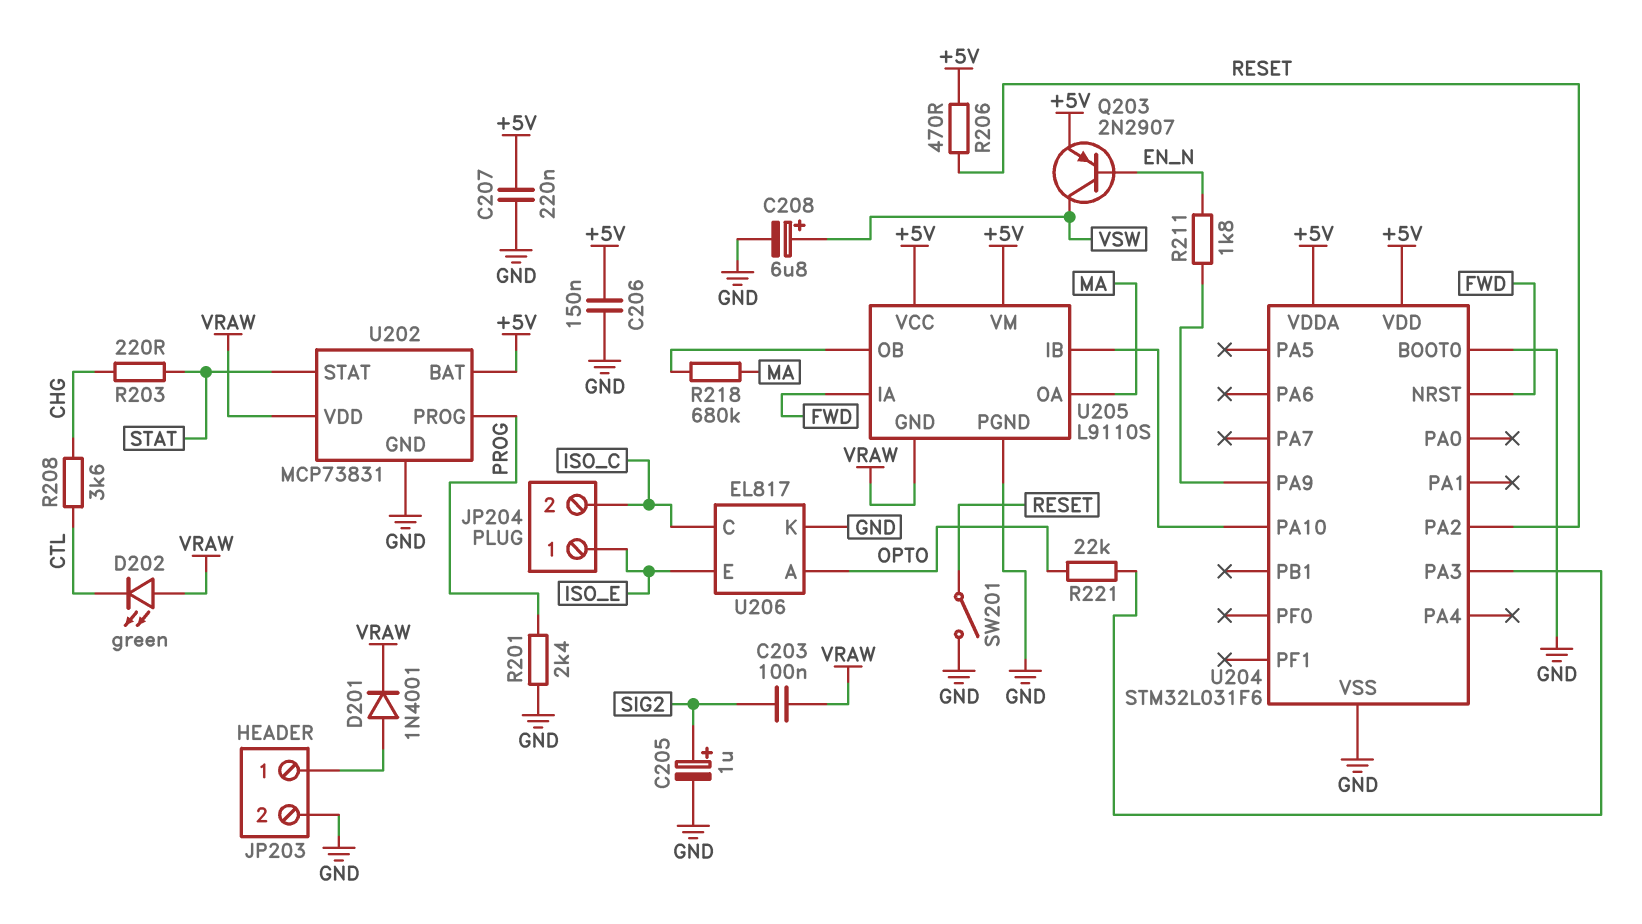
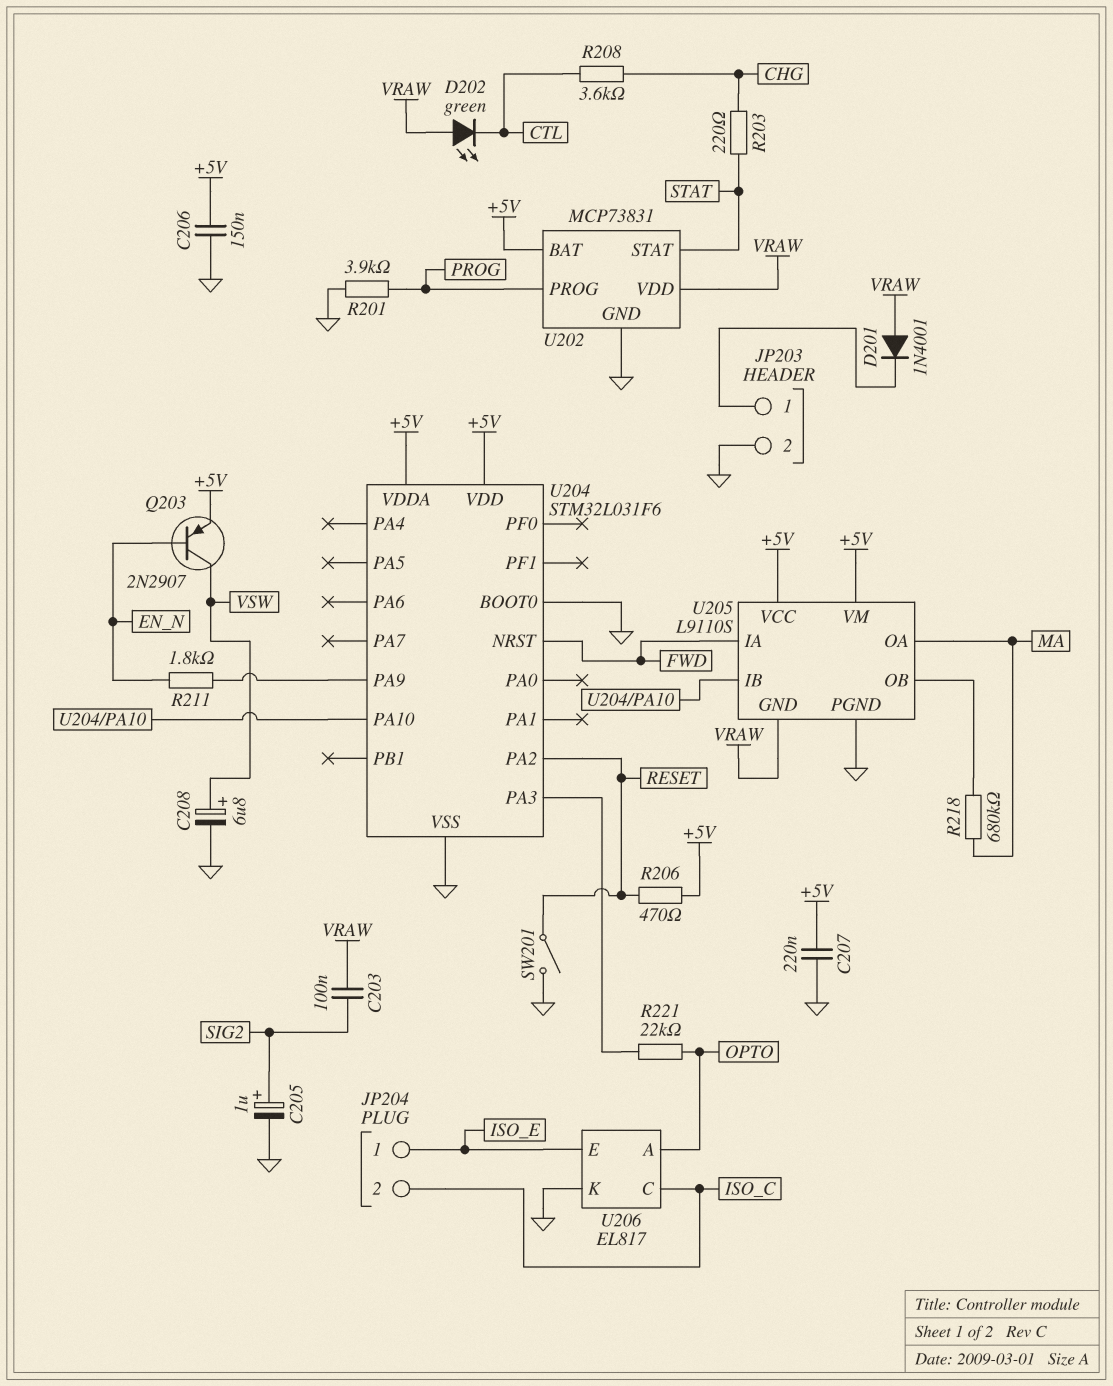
D201: diode 1N4001 (A JP203/1, K VRAW) -> diode 1N4001 (A VRAW, K JP203/1)
R201: 2.4k (GND, PROG) -> 3.9k (GND, PROG)

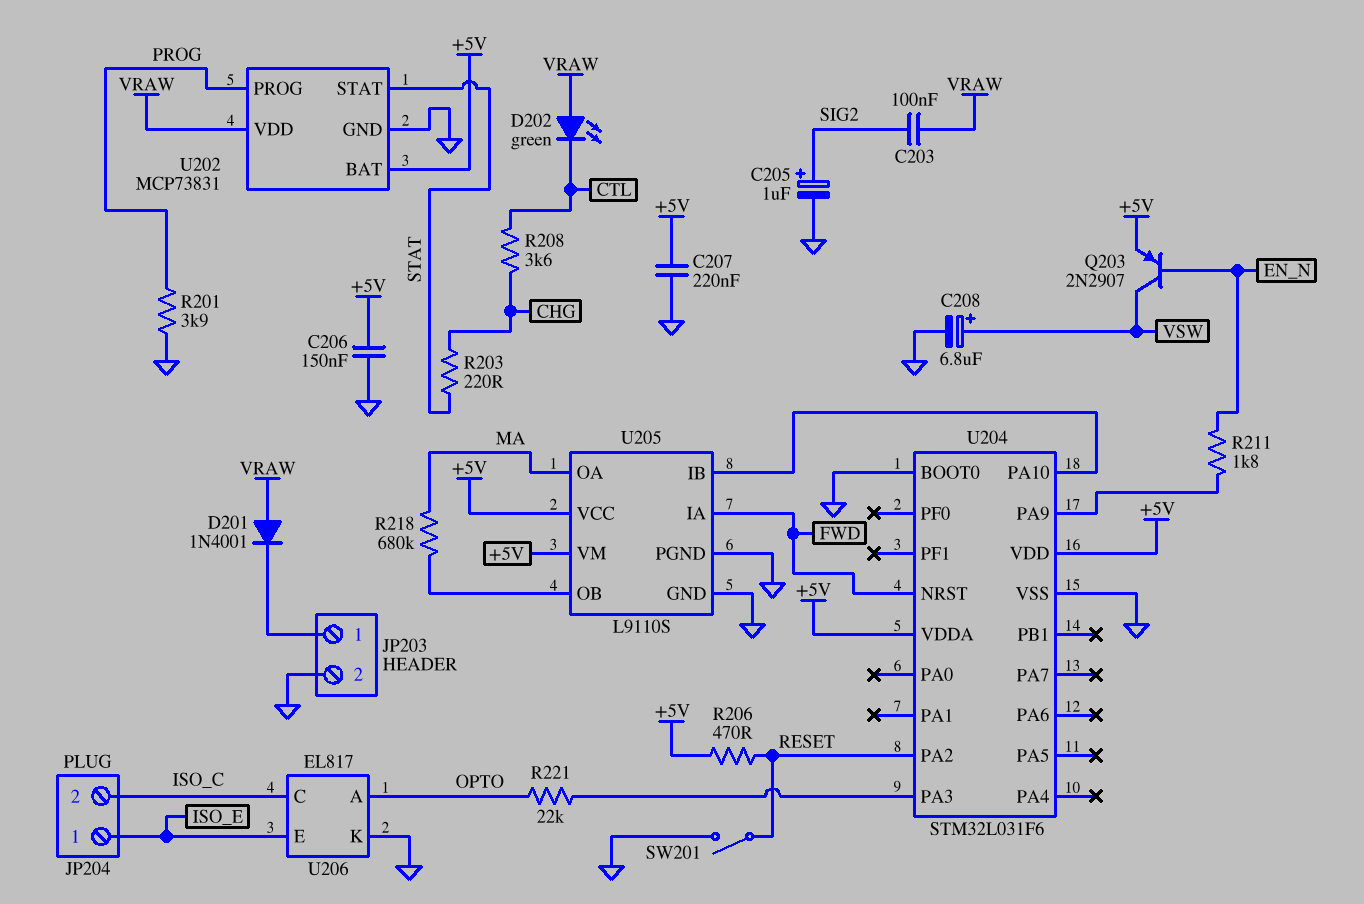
U205 pin GND: VRAW -> GND

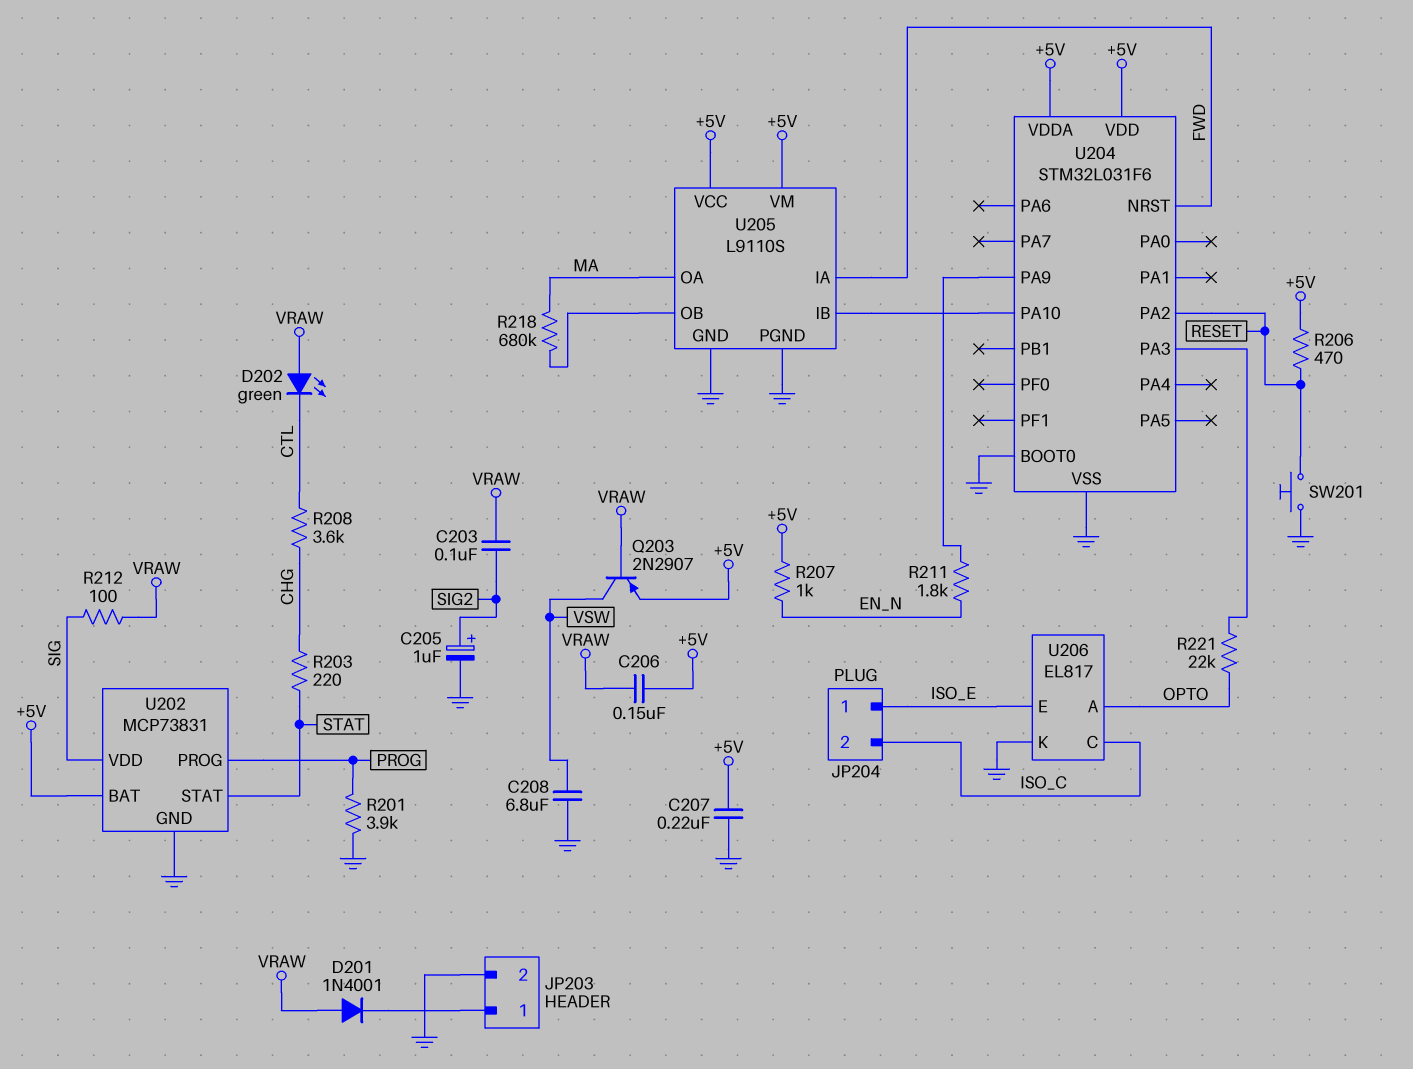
C206: 150nF (+5V, GND) -> 150nF (+5V, VRAW)
C208: 6.8uF (plus VSW, minus GND) -> 6.8uF (GND, VSW)
Q203: PNP 2N2907 (B EN_N, C VSW, E +5V) -> PNP 2N2907 (B VRAW, C VSW, E +5V)
R207: none -> 1k (+5V, EN_N)
R212: none -> 100 (SIG, VRAW)
SW201: switch (GND, RESET) -> button (GND, RESET)
U202 pin VDD: VRAW -> SIG

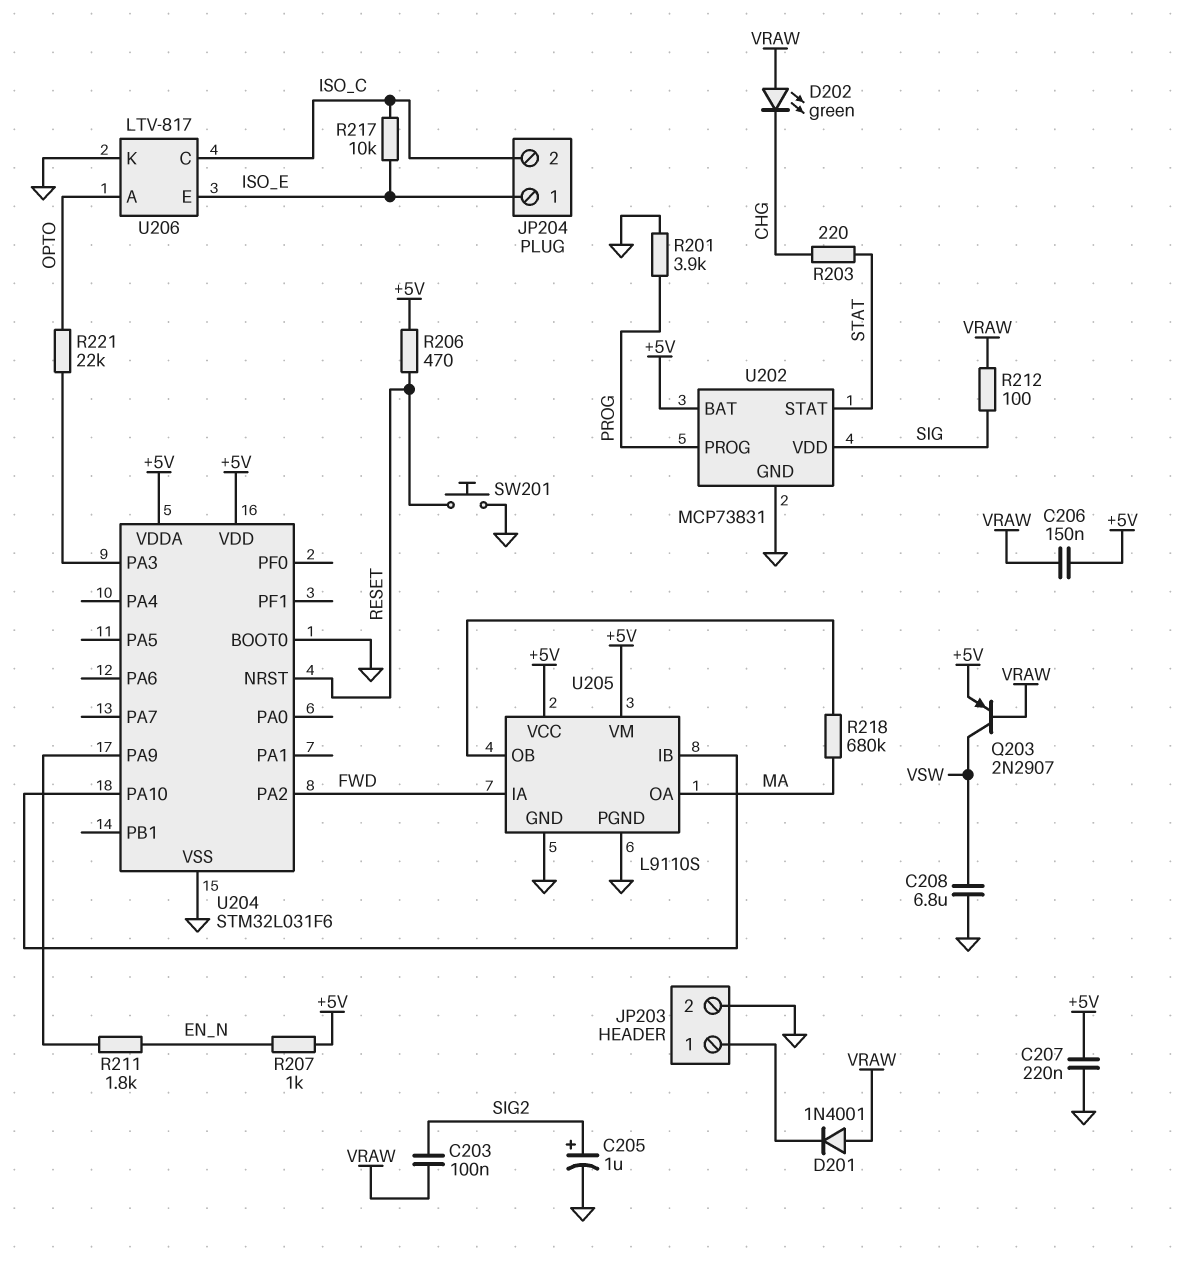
D202: LED green (A VRAW, K CTL) -> LED green (A VRAW, K CHG)
R208: 3.6k (CHG, CTL) -> none
R217: none -> 10k (ISO_C, ISO_E)
U204 pin NRST: FWD -> RESET
U204 pin PA2: RESET -> FWD
U206: EL817 -> LTV-817

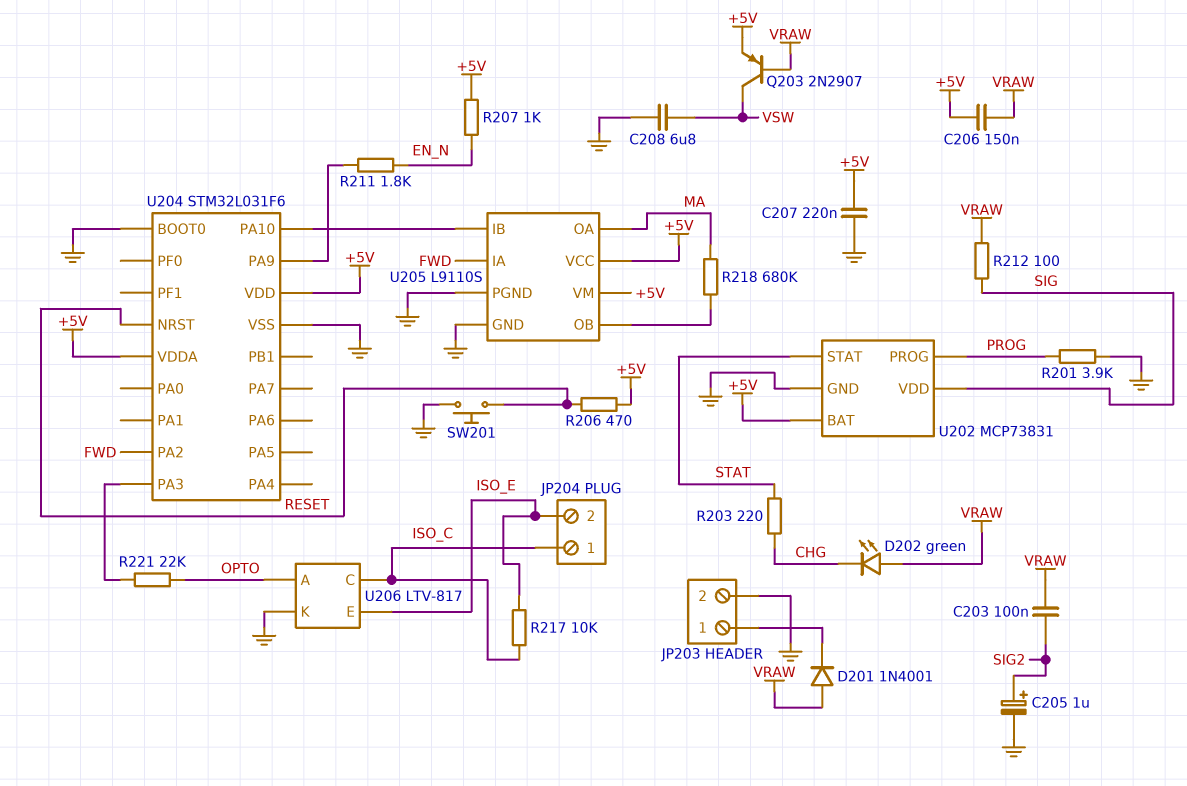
JP204 pin 1: ISO_E -> ISO_C
JP204 pin 2: ISO_C -> ISO_E

